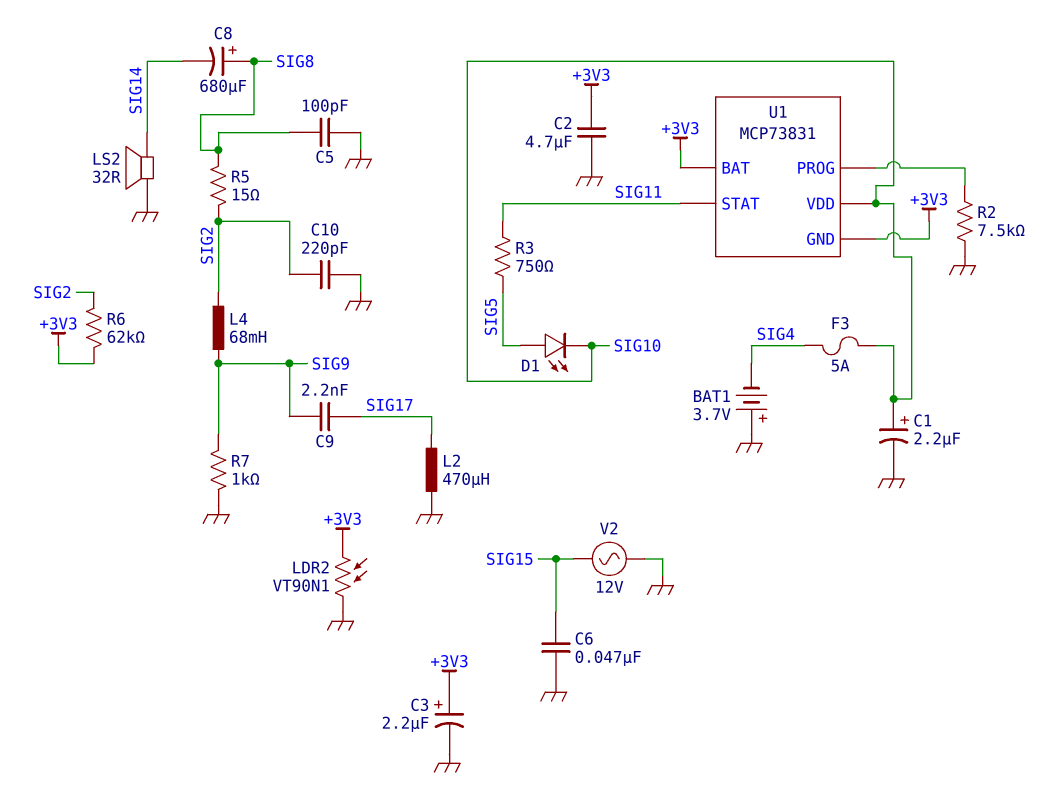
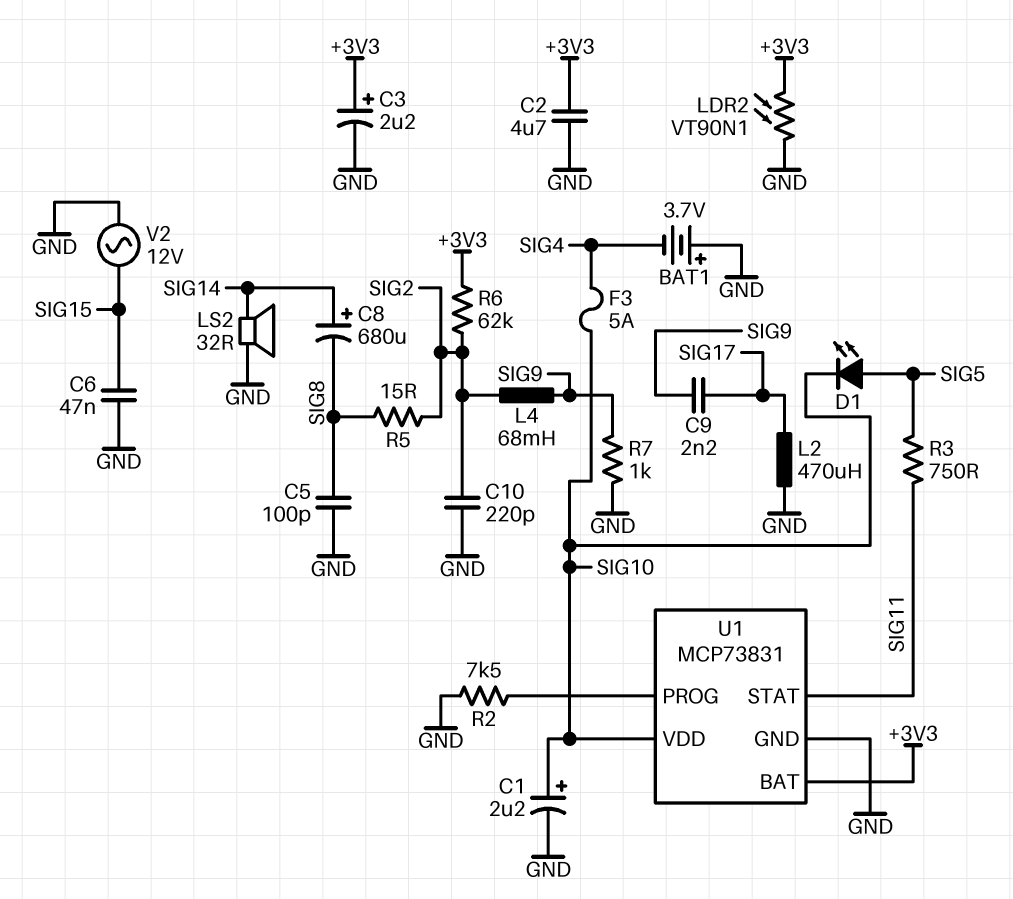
C8: 680uF (plus SIG8, minus SIG14) -> 680uF (plus SIG14, minus SIG8)
U1 pin GND: +3V3 -> GND

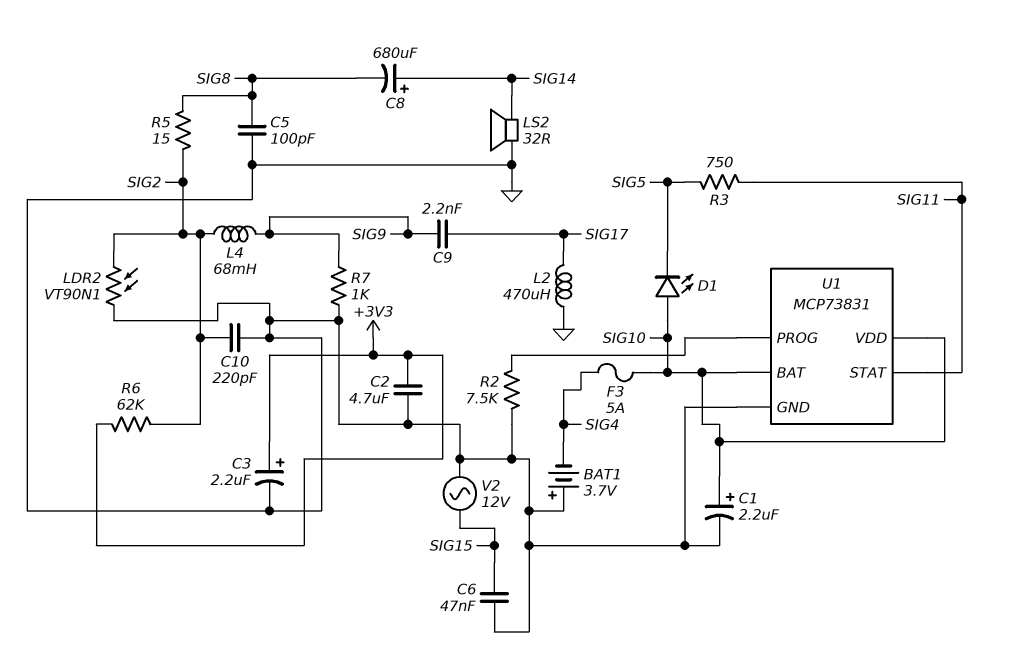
D1: LED (A SIG5, K SIG10) -> LED (A SIG10, K SIG5)
LDR2: VT90N1 (+3V3, GND) -> VT90N1 (GND, SIG2)
U1 pin BAT: +3V3 -> SIG10

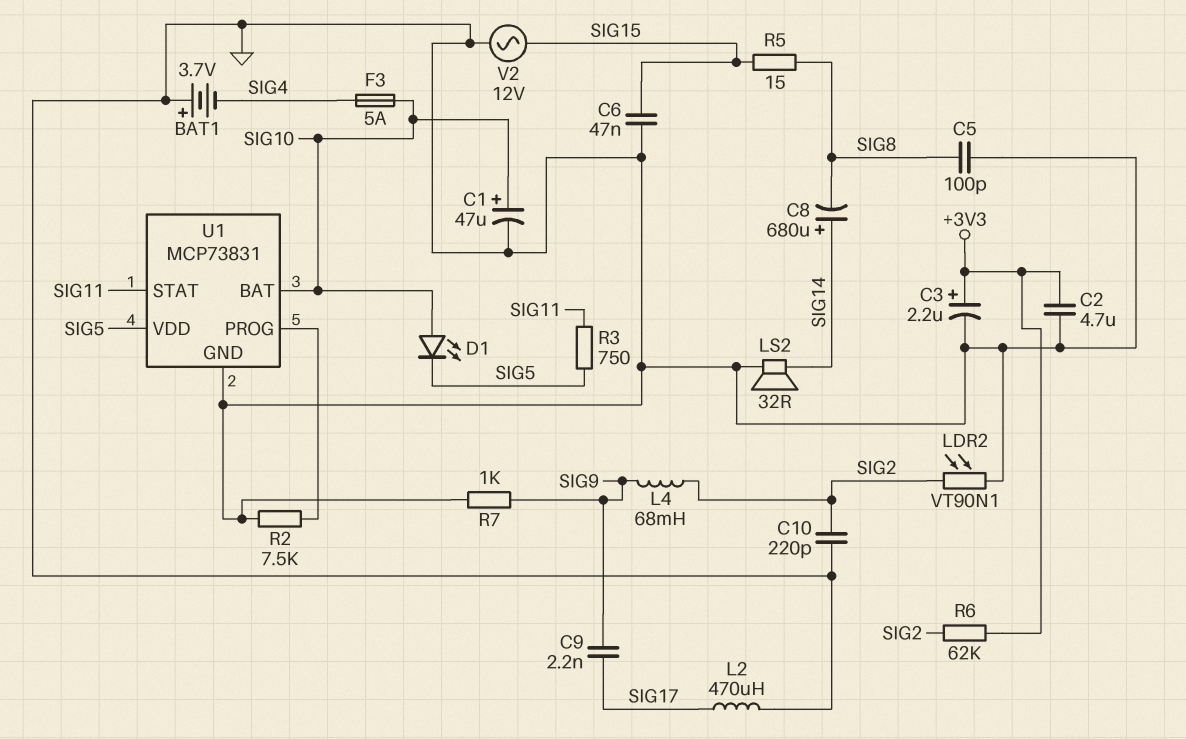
C1: 2.2uF (plus SIG10, minus GND) -> 47uF (plus SIG10, minus GND)
R5: 15 (SIG2, SIG8) -> 15 (SIG8, SIG15)
U1 pin VDD: SIG10 -> SIG5

